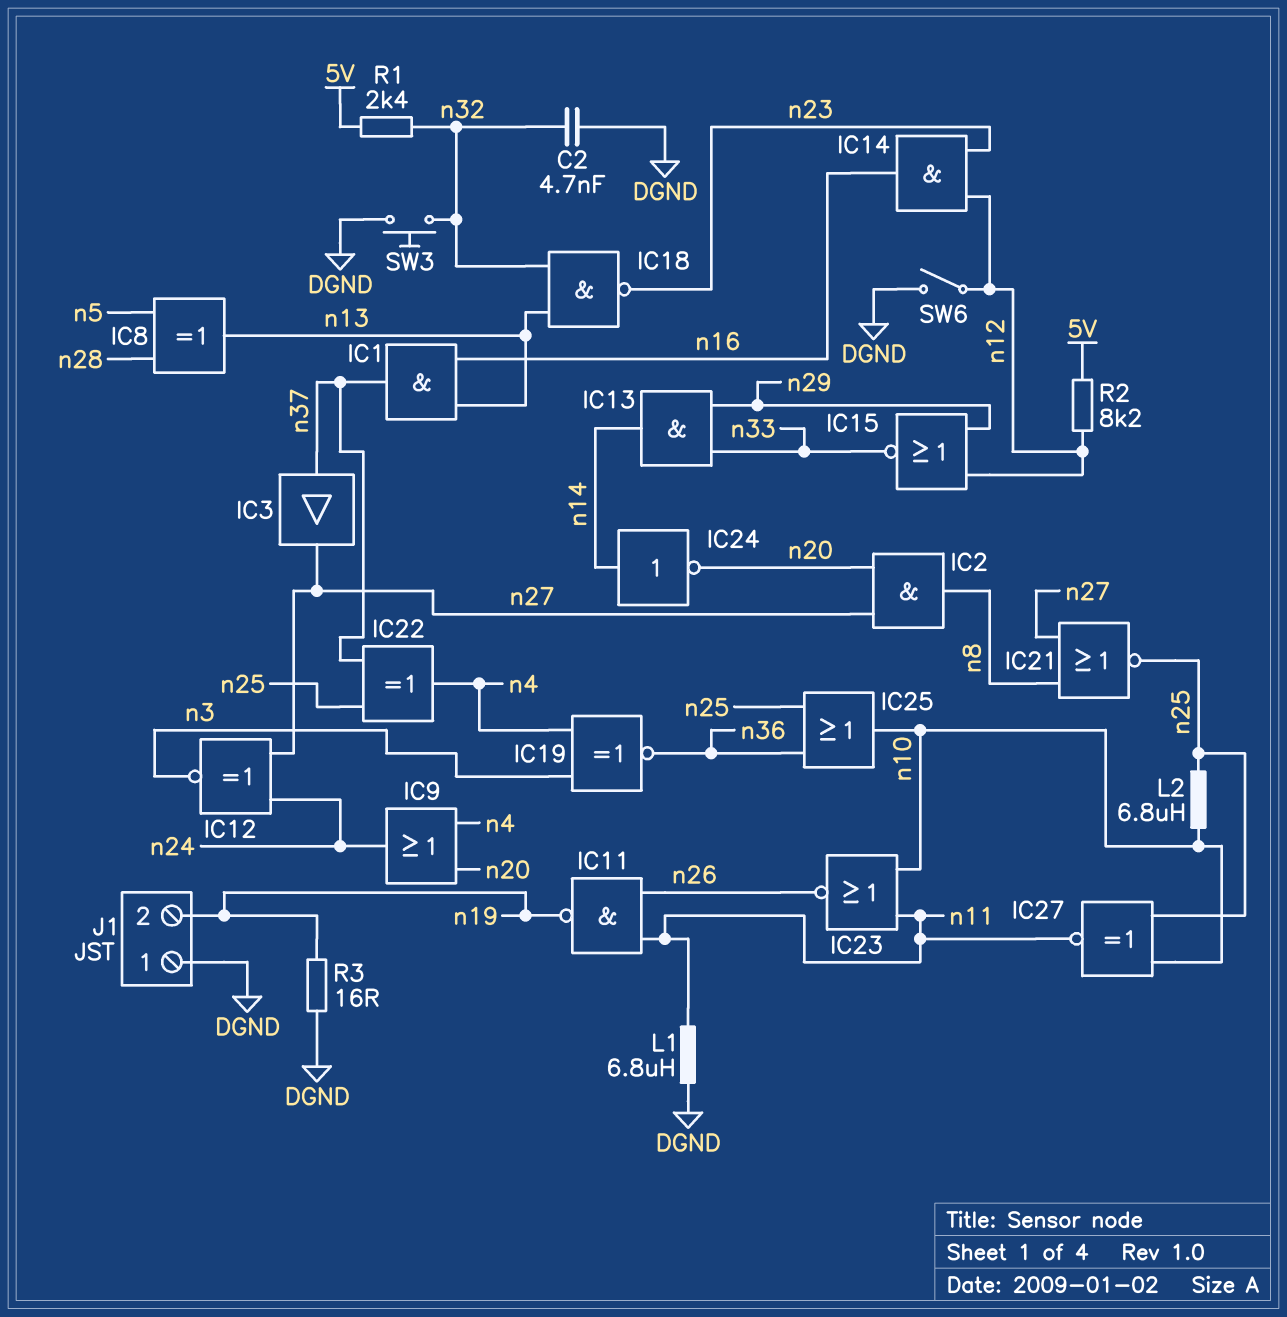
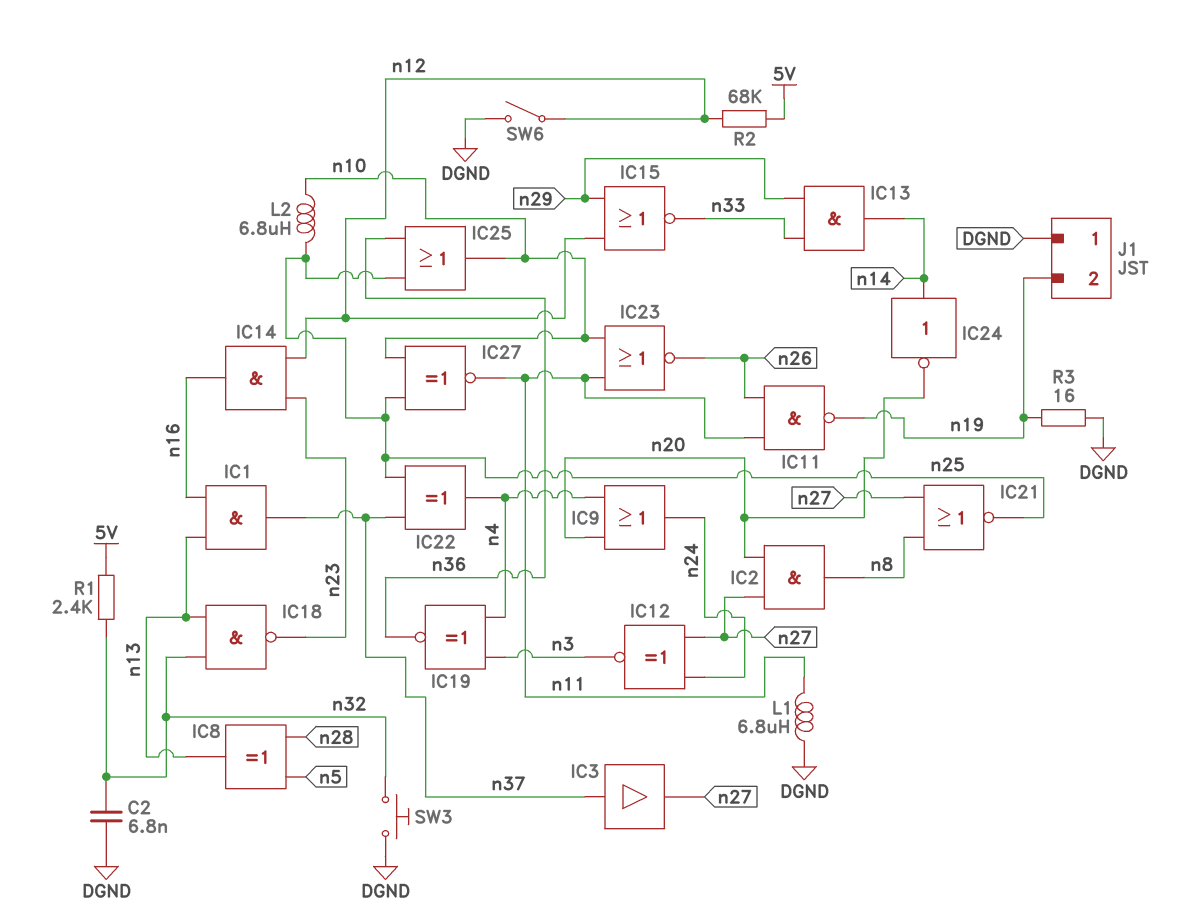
C2: 4.7nF (DGND, n32) -> 6.8nF (DGND, n32)
R2: 8.2k (5V, n12) -> 68k (5V, n12)

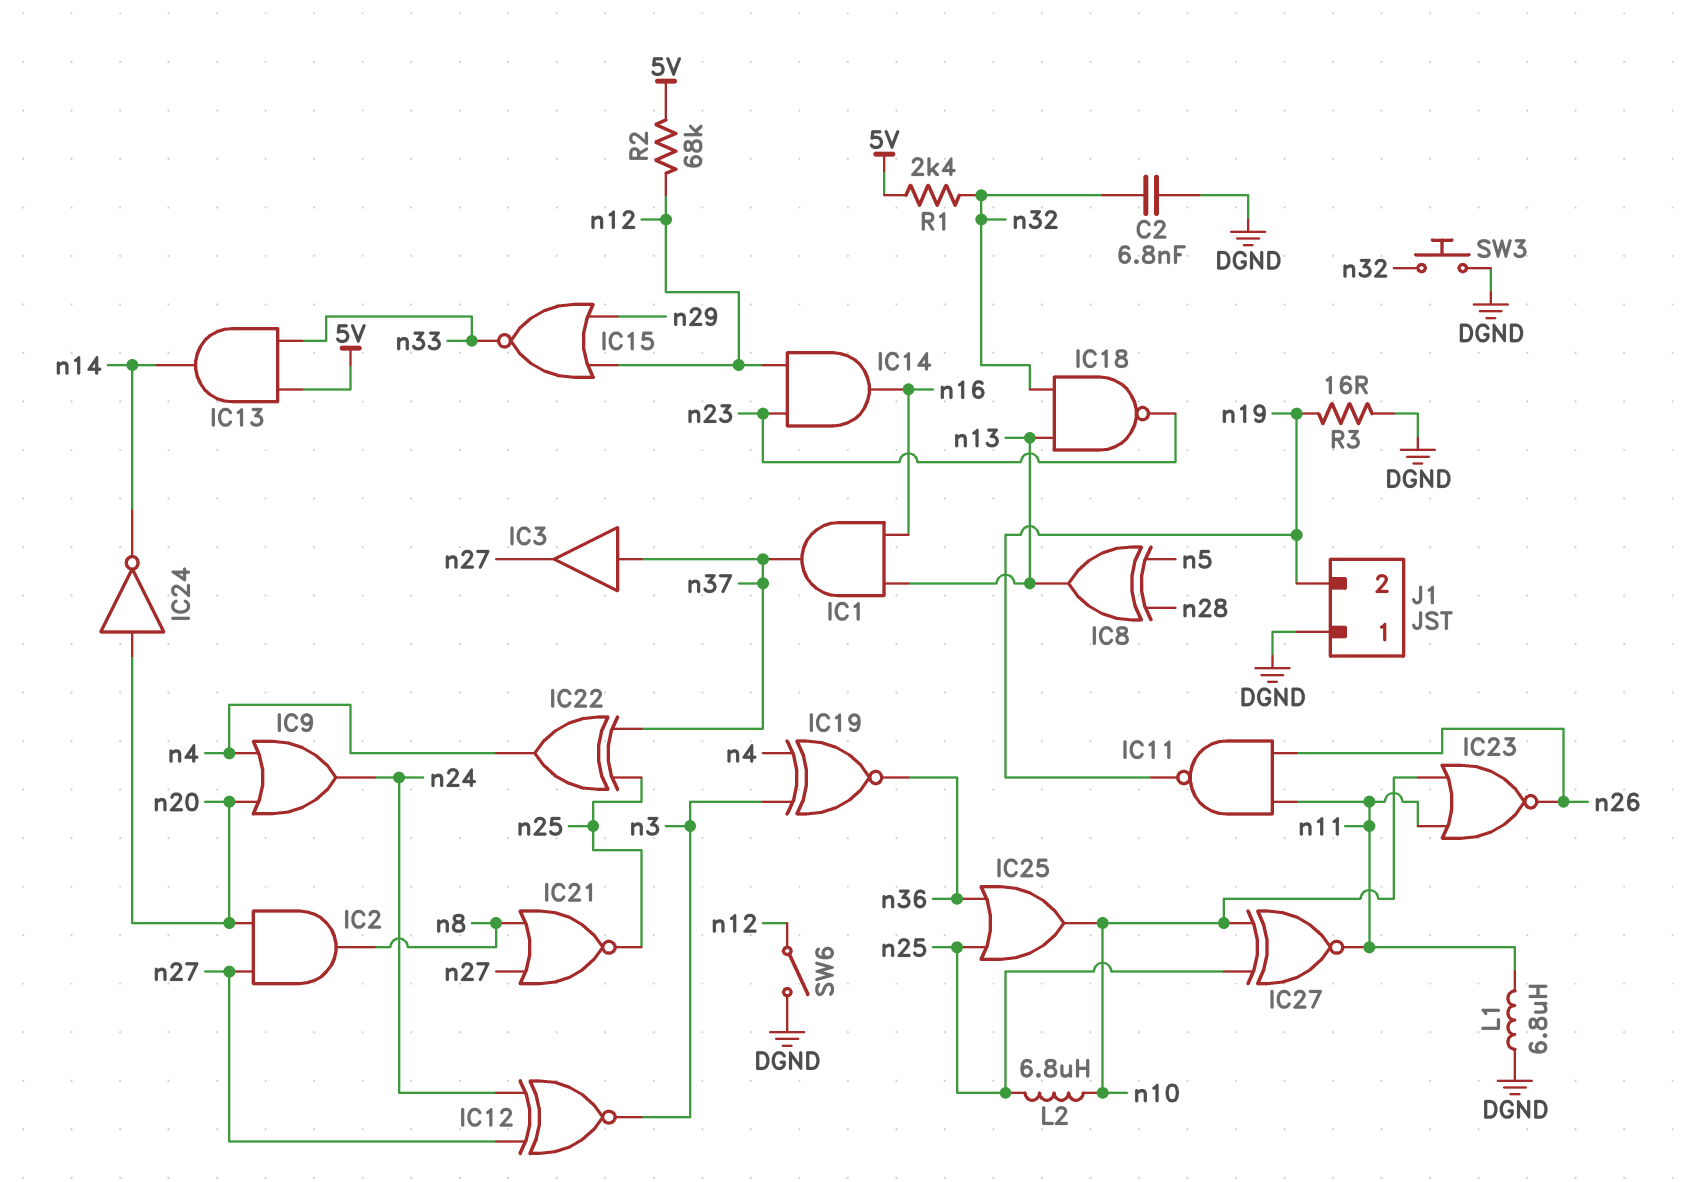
IC13: AND (in n29, in n33, out n14) -> AND (in 5V, in n33, out n14)
IC24: NOT (in n14, out n20) -> NOT (in n20, out n14)

